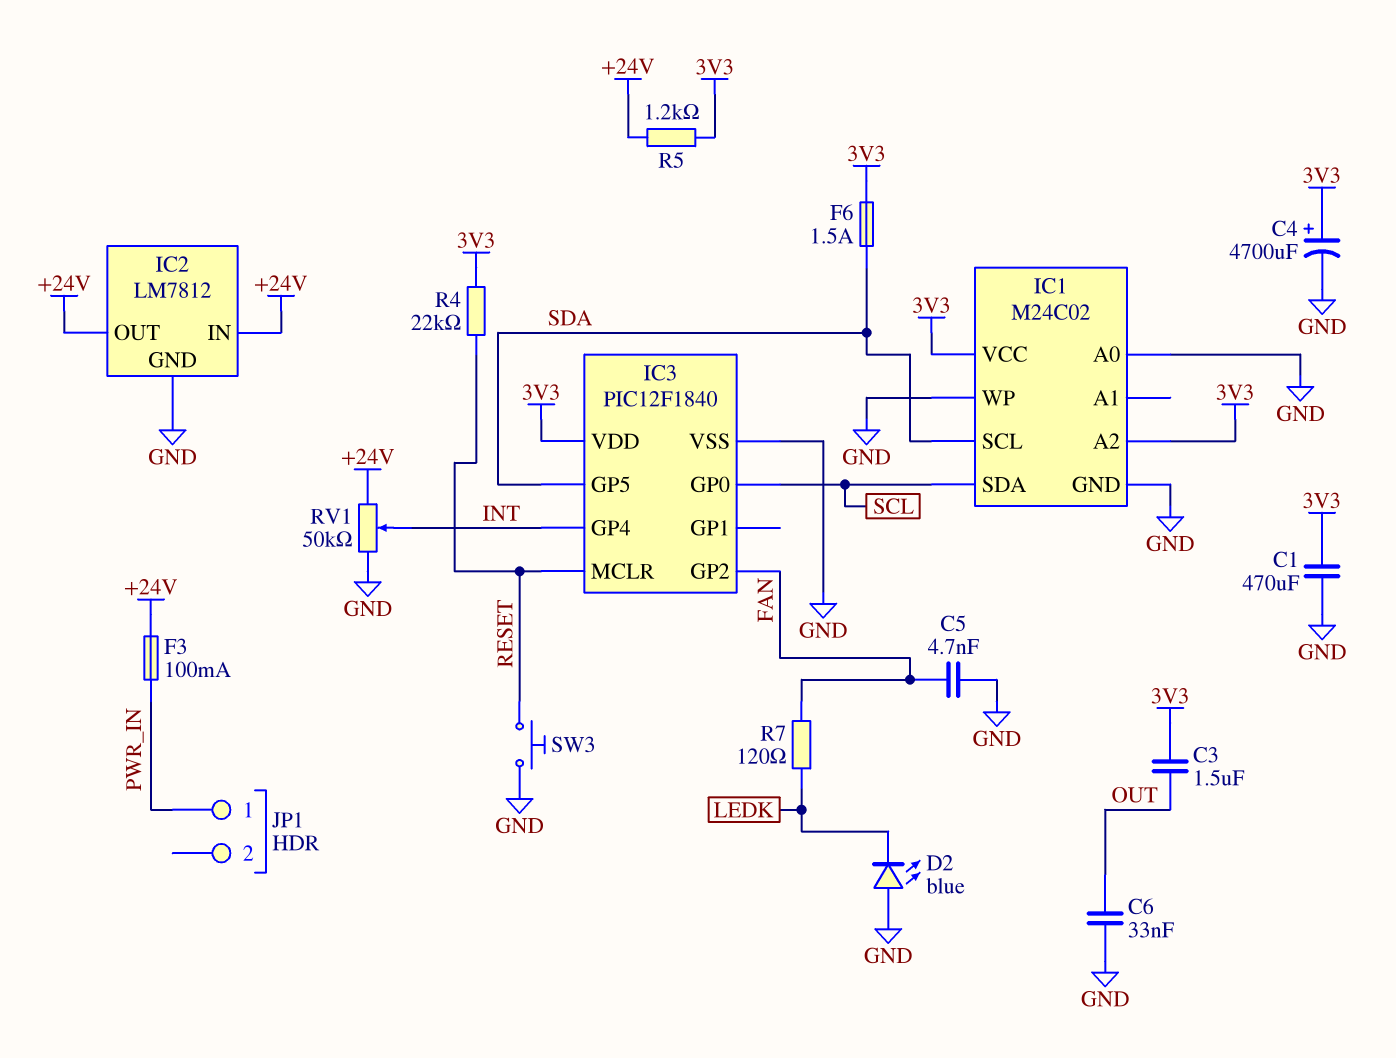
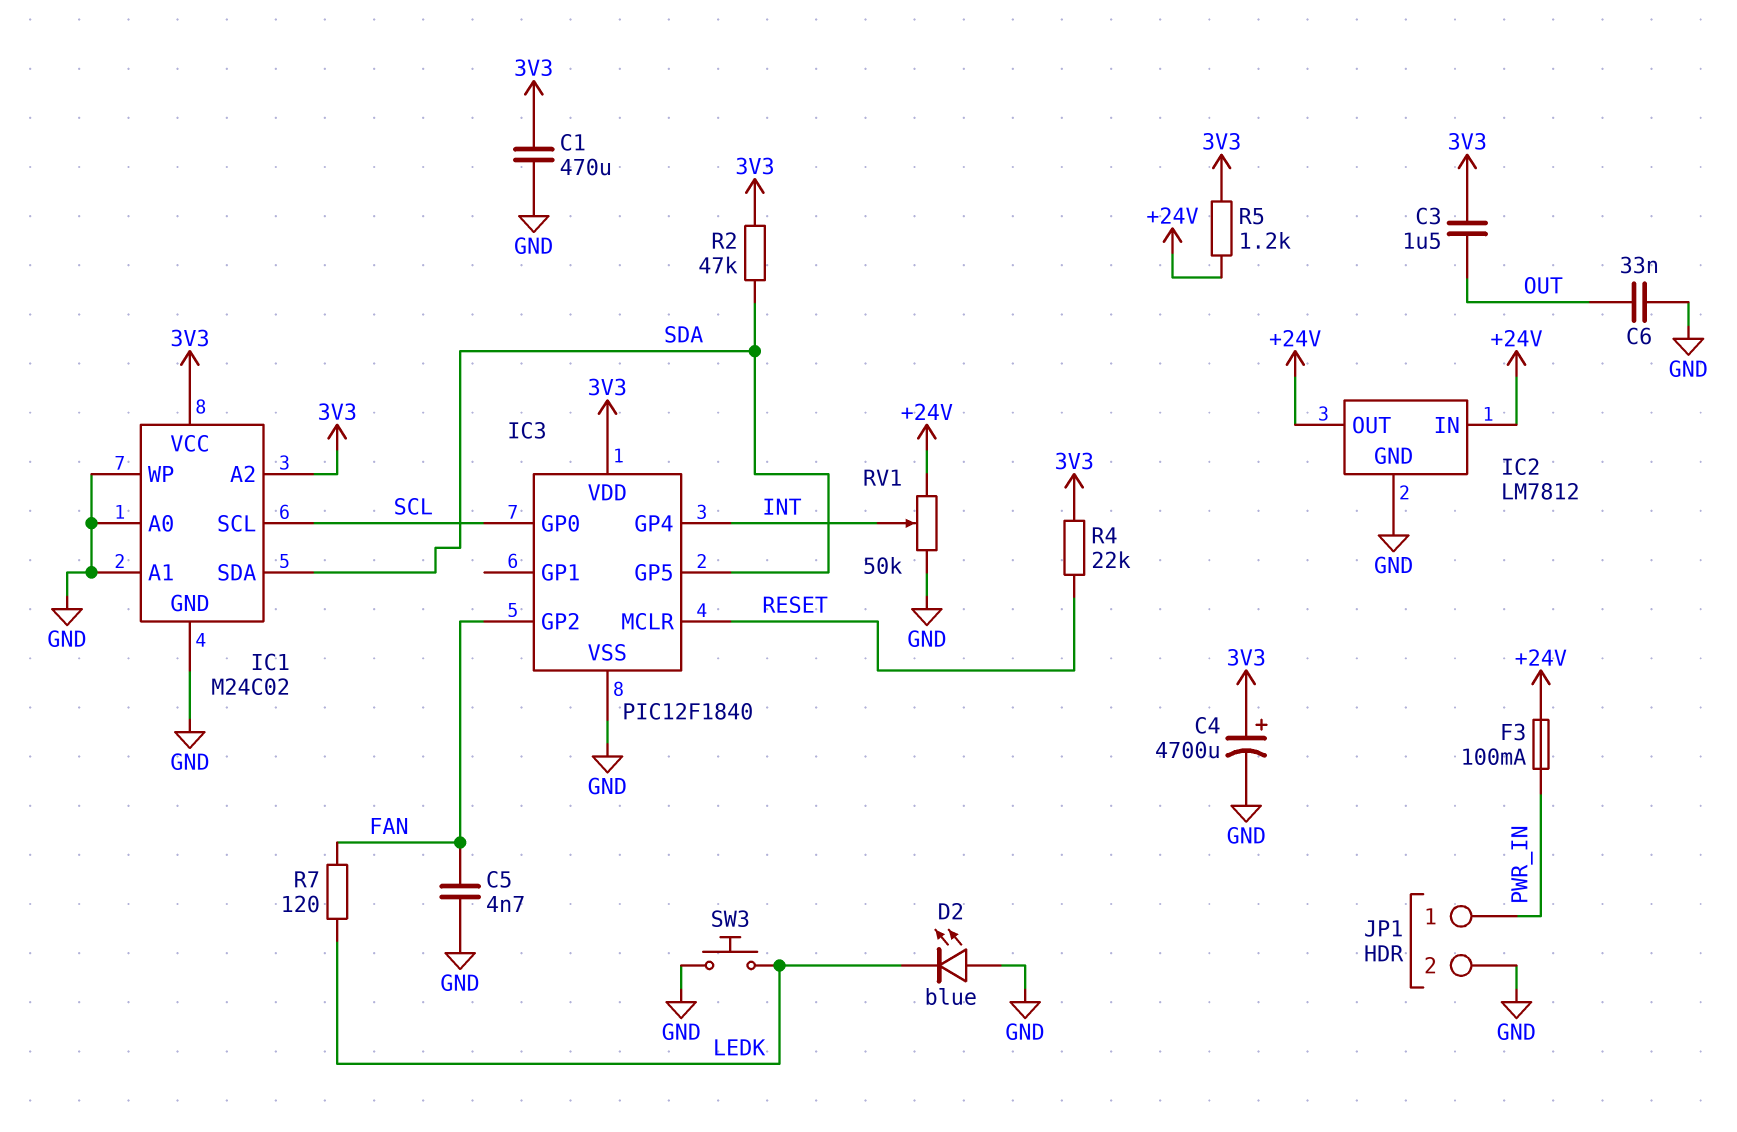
F6: 1.5A (3V3, SDA) -> none
IC1 pin A1: none -> GND
IC1 pin SCL: SDA -> SCL
IC1 pin SDA: SCL -> SDA
JP1 pin 2: none -> GND
R2: none -> 47k (3V3, SDA)
SW3: button (GND, RESET) -> button (GND, LEDK)

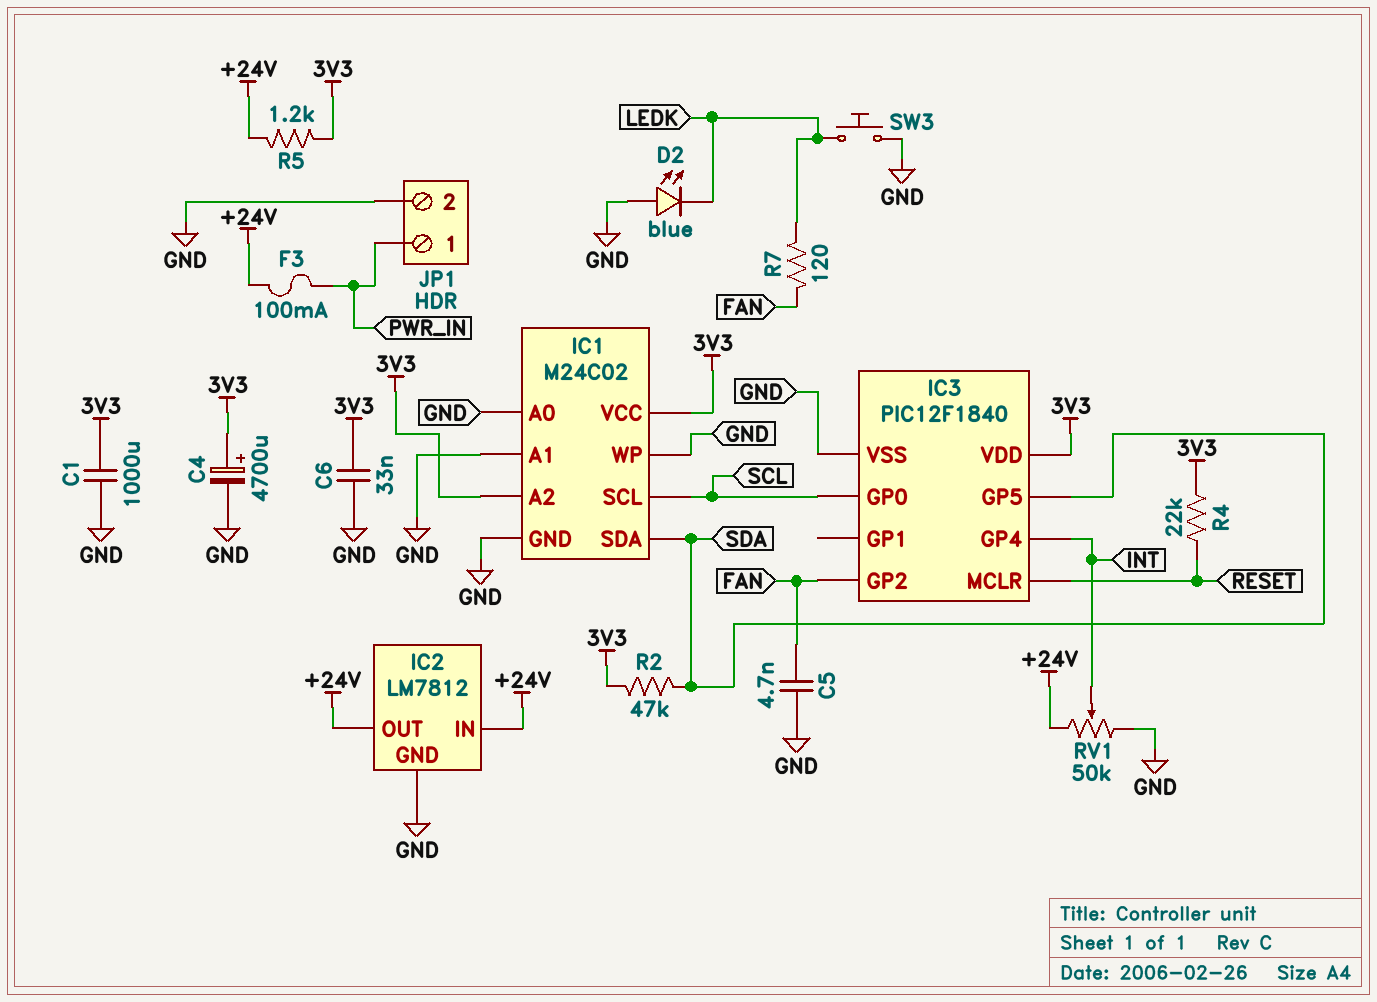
C1: 470uF (3V3, GND) -> 1000uF (3V3, GND)
C3: 1.5uF (3V3, OUT) -> none
C6: 33nF (GND, OUT) -> 33nF (3V3, GND)

